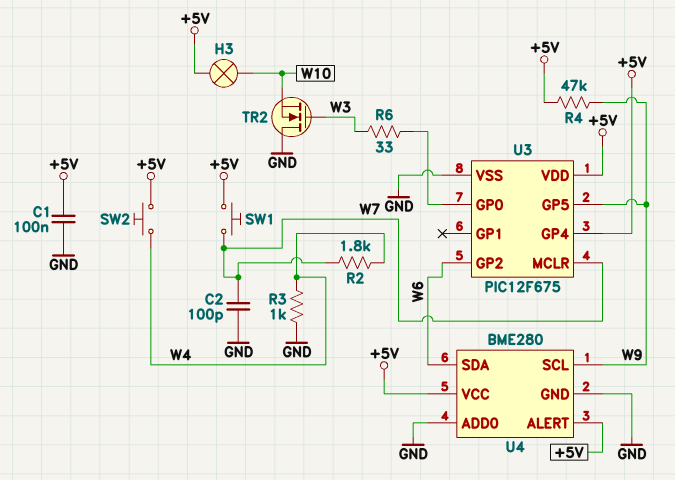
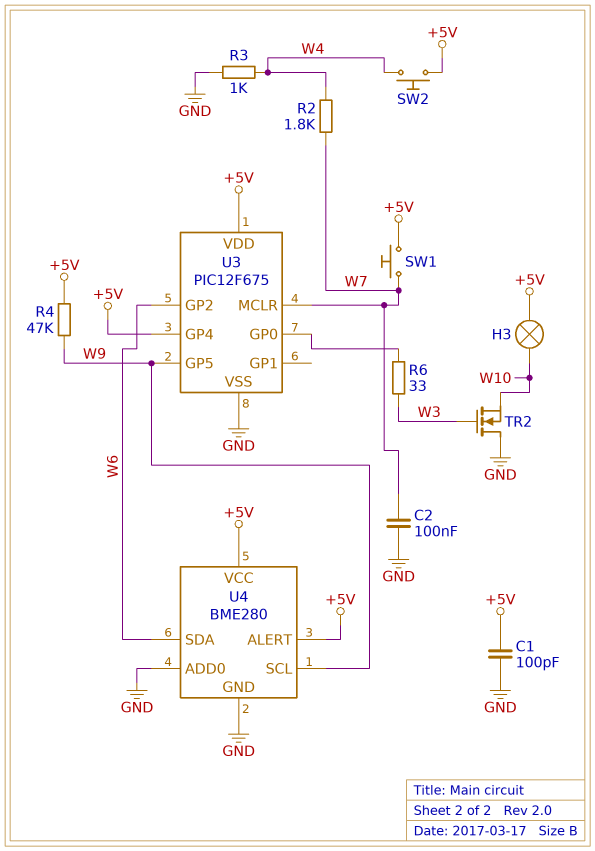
C1: 100nF (+5V, GND) -> 100pF (+5V, GND)
C2: 100pF (GND, W7) -> 100nF (GND, W7)

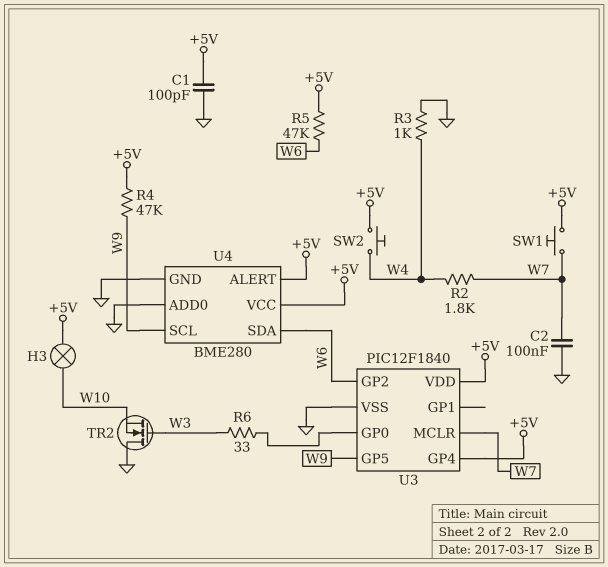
R5: none -> 47k (+5V, W6)
U3: PIC12F675 -> PIC12F1840

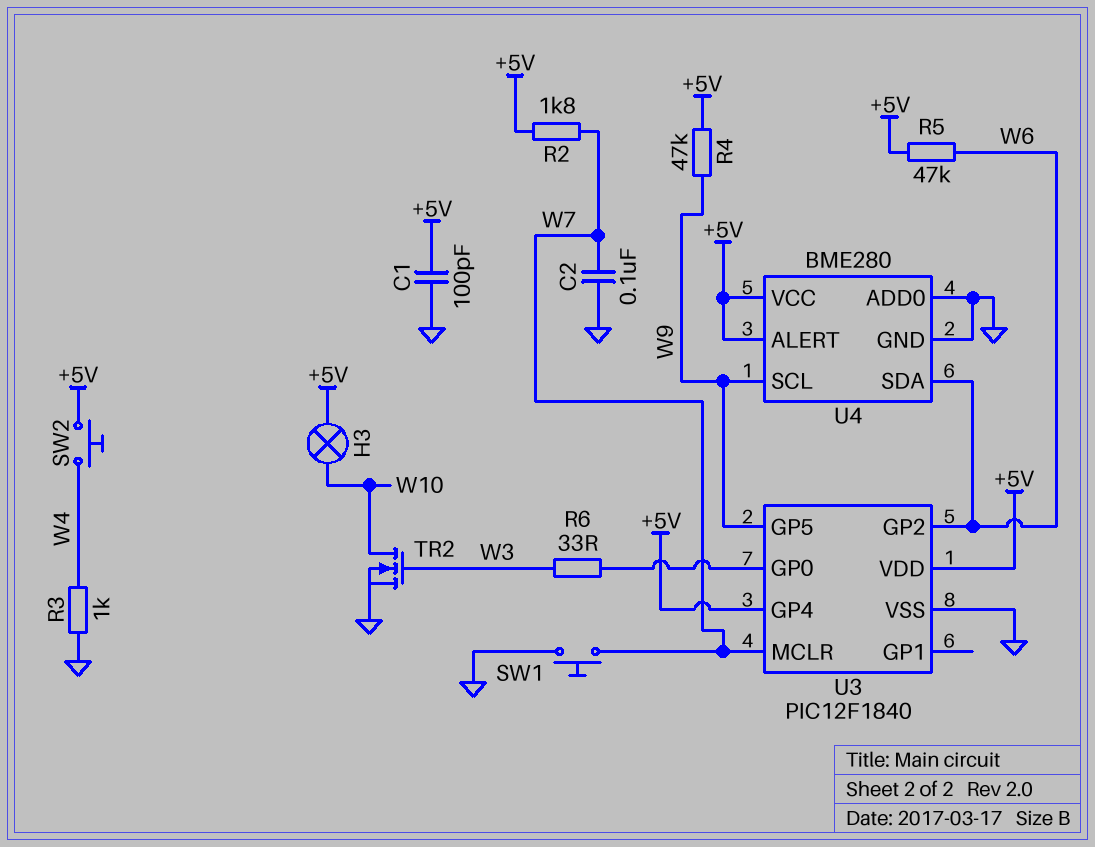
R2: 1.8k (W4, W7) -> 1.8k (+5V, W7)
SW1: button (+5V, W7) -> button (GND, W7)
TR2: NMOS (G W3, D GND, S W10) -> NMOS (G W3, D W10, S GND)

